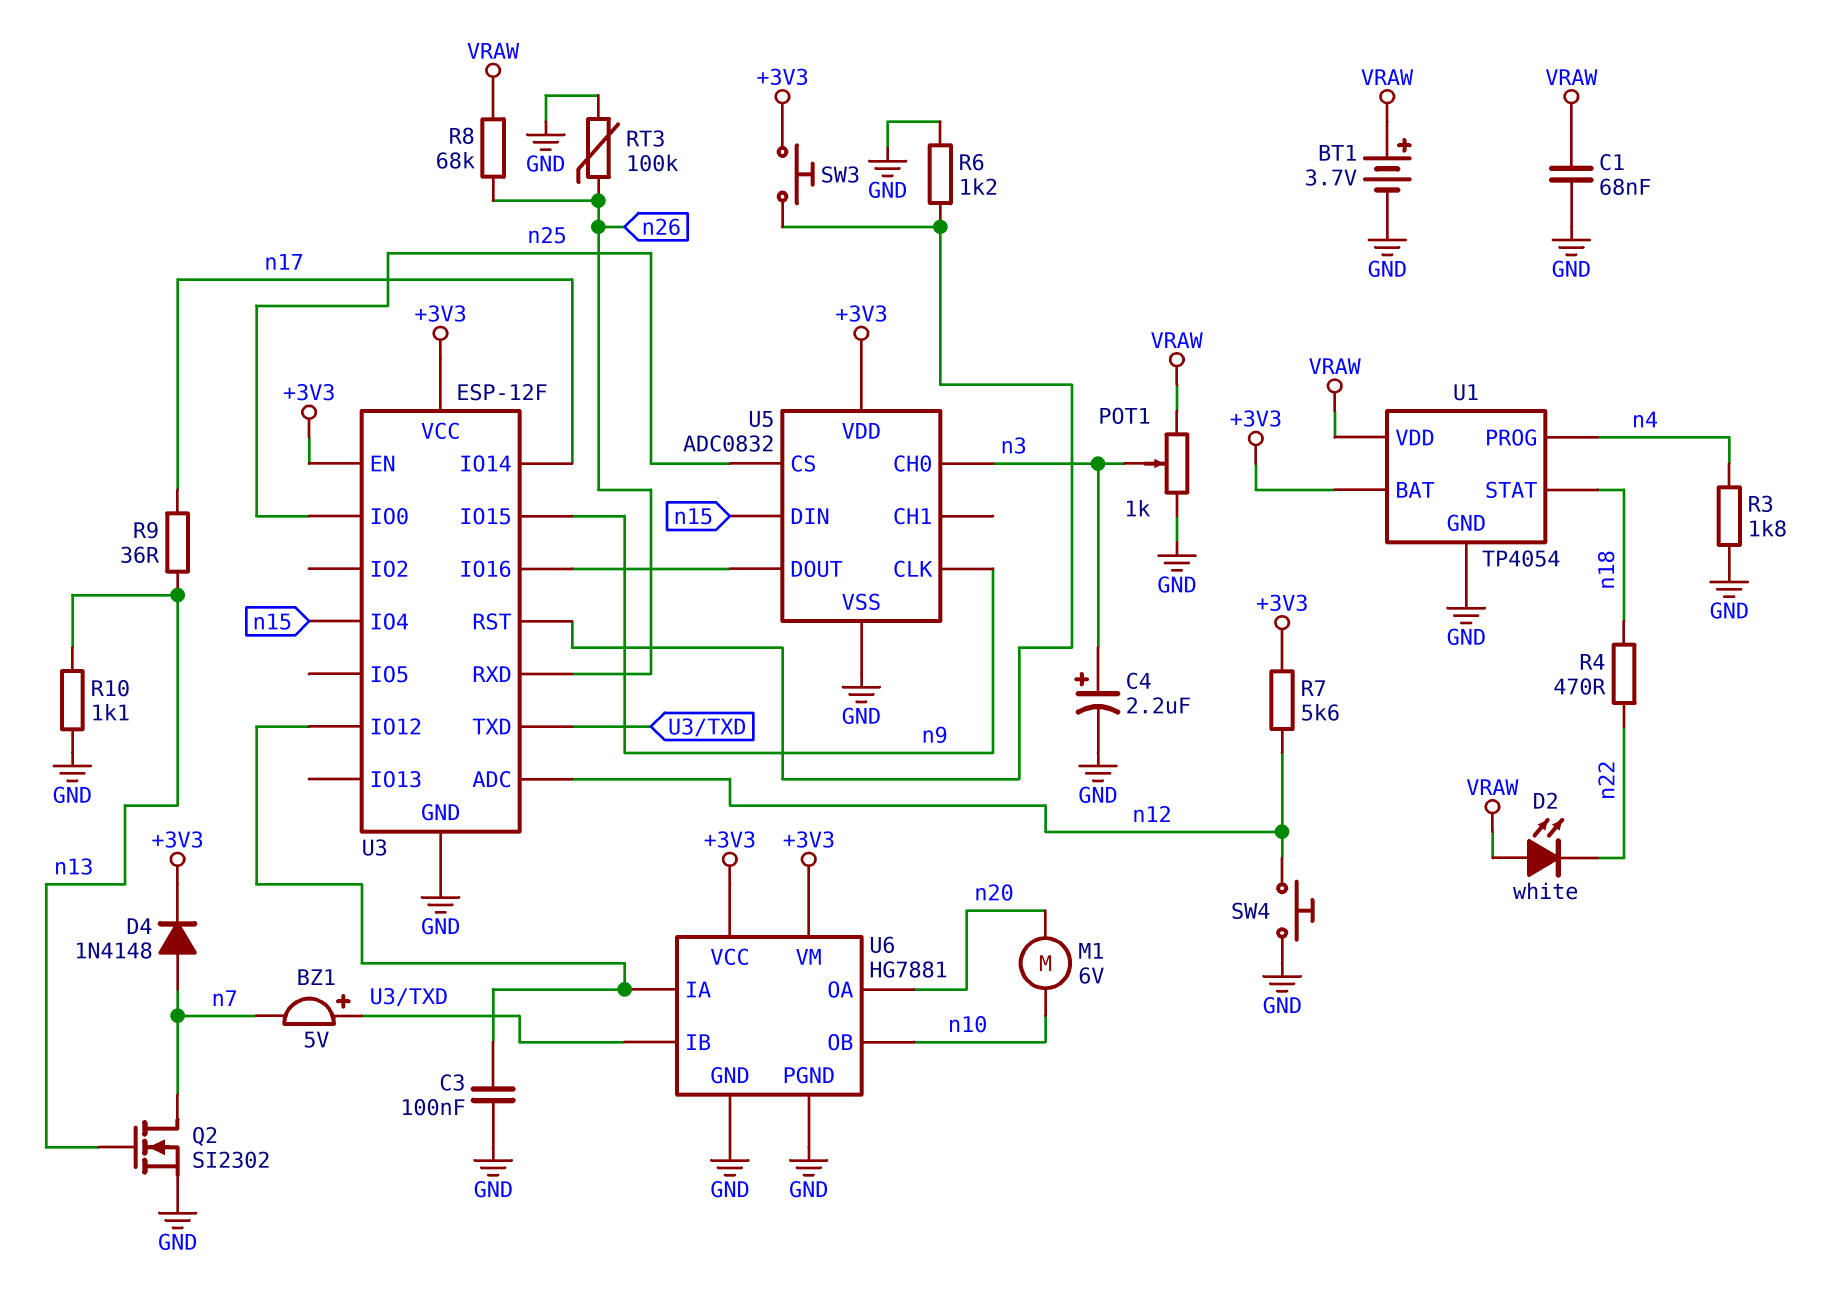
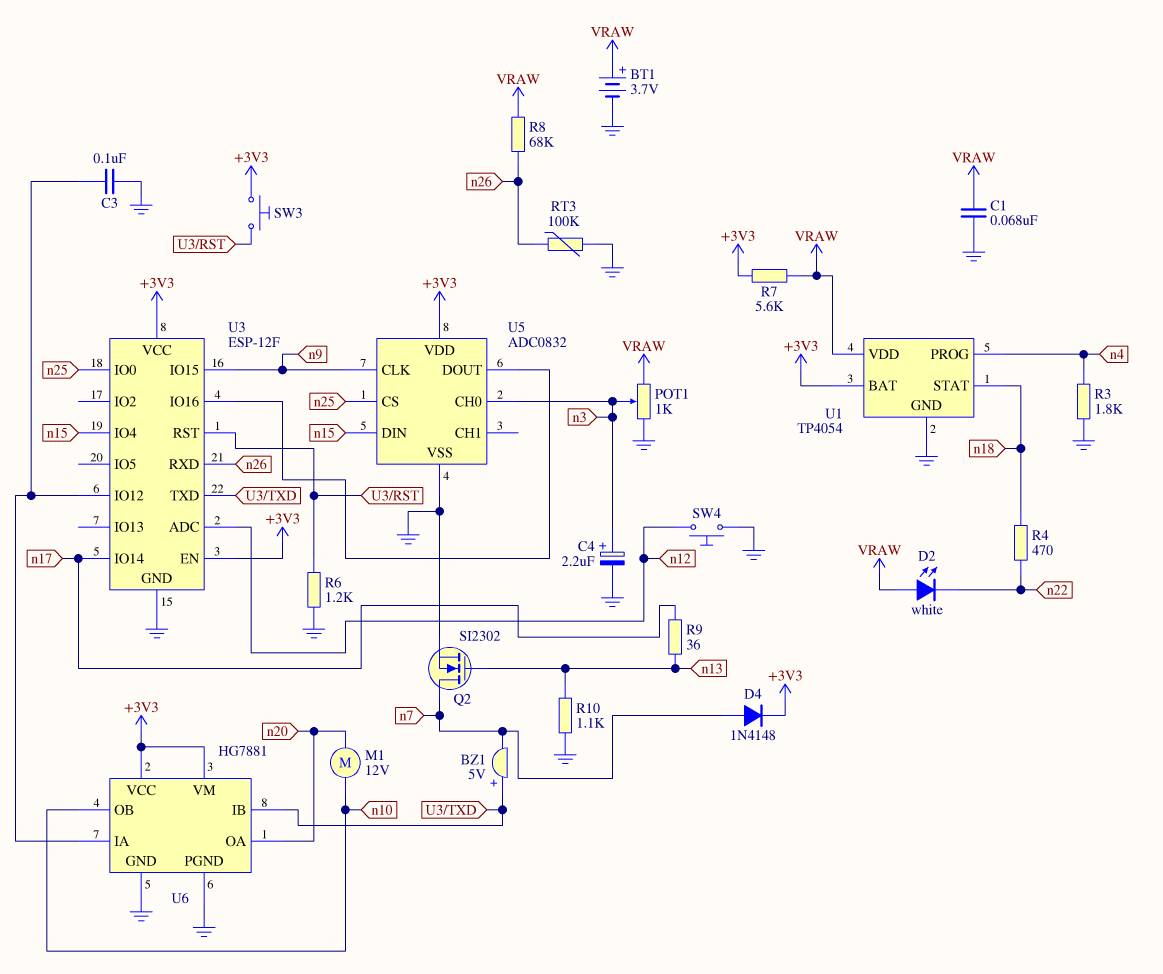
M1: motor 6V (n10, n20) -> motor 12V (n10, n20)
R7: 5.6k (+3V3, n12) -> 5.6k (+3V3, VRAW)

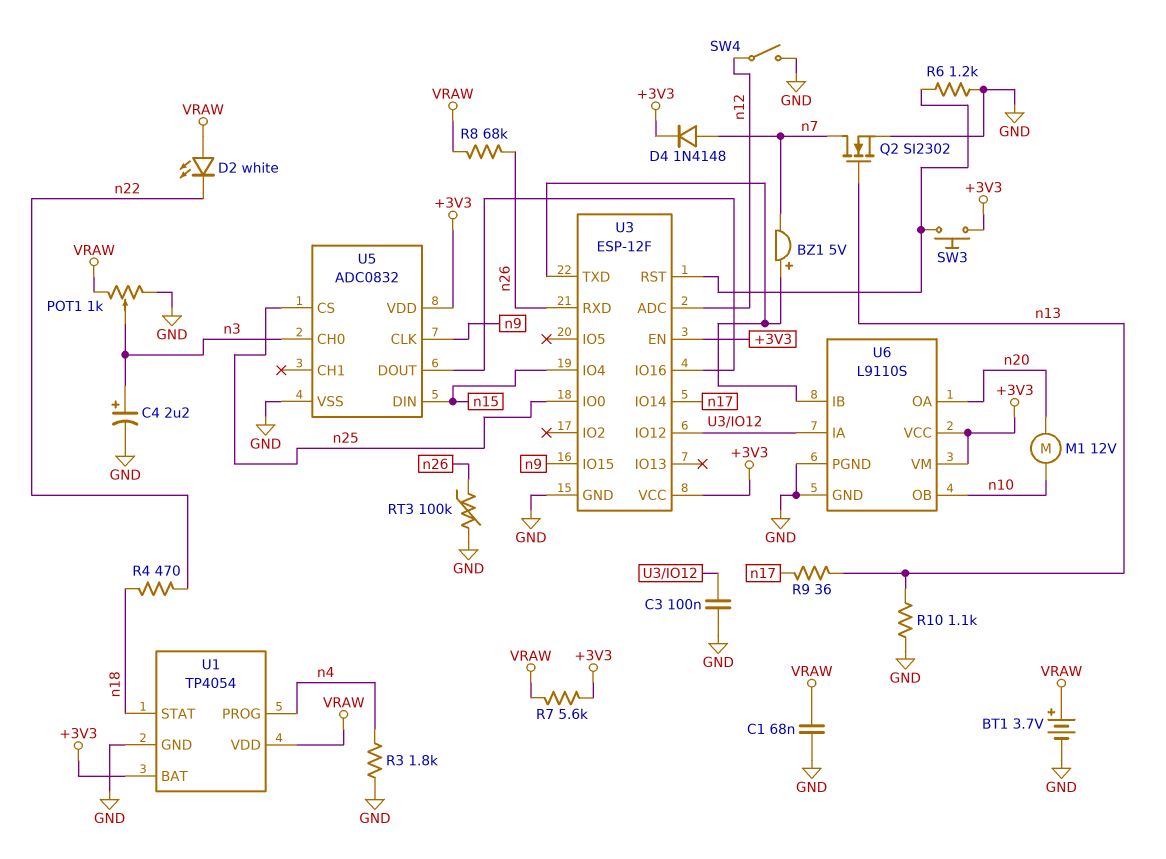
SW4: button (GND, n12) -> switch (GND, n12)
U6: HG7881 -> L9110S

